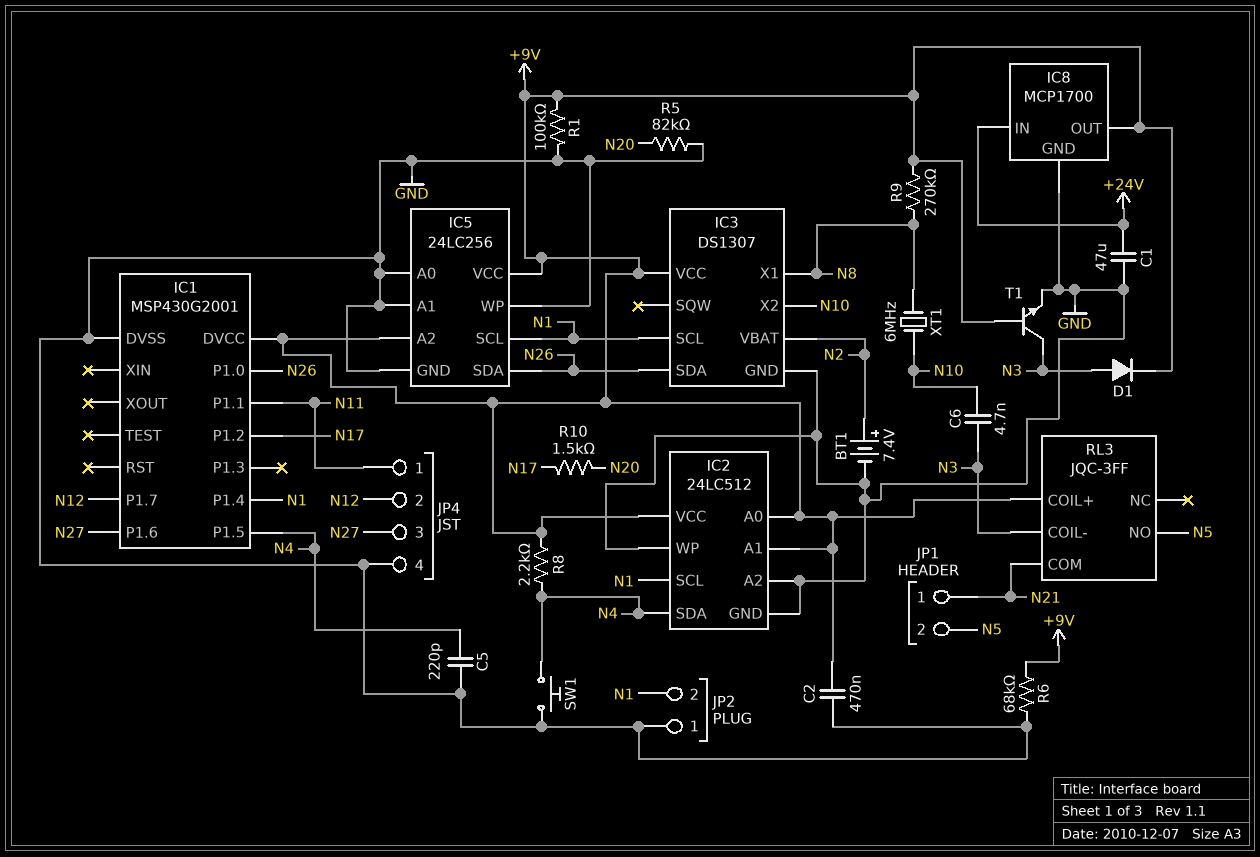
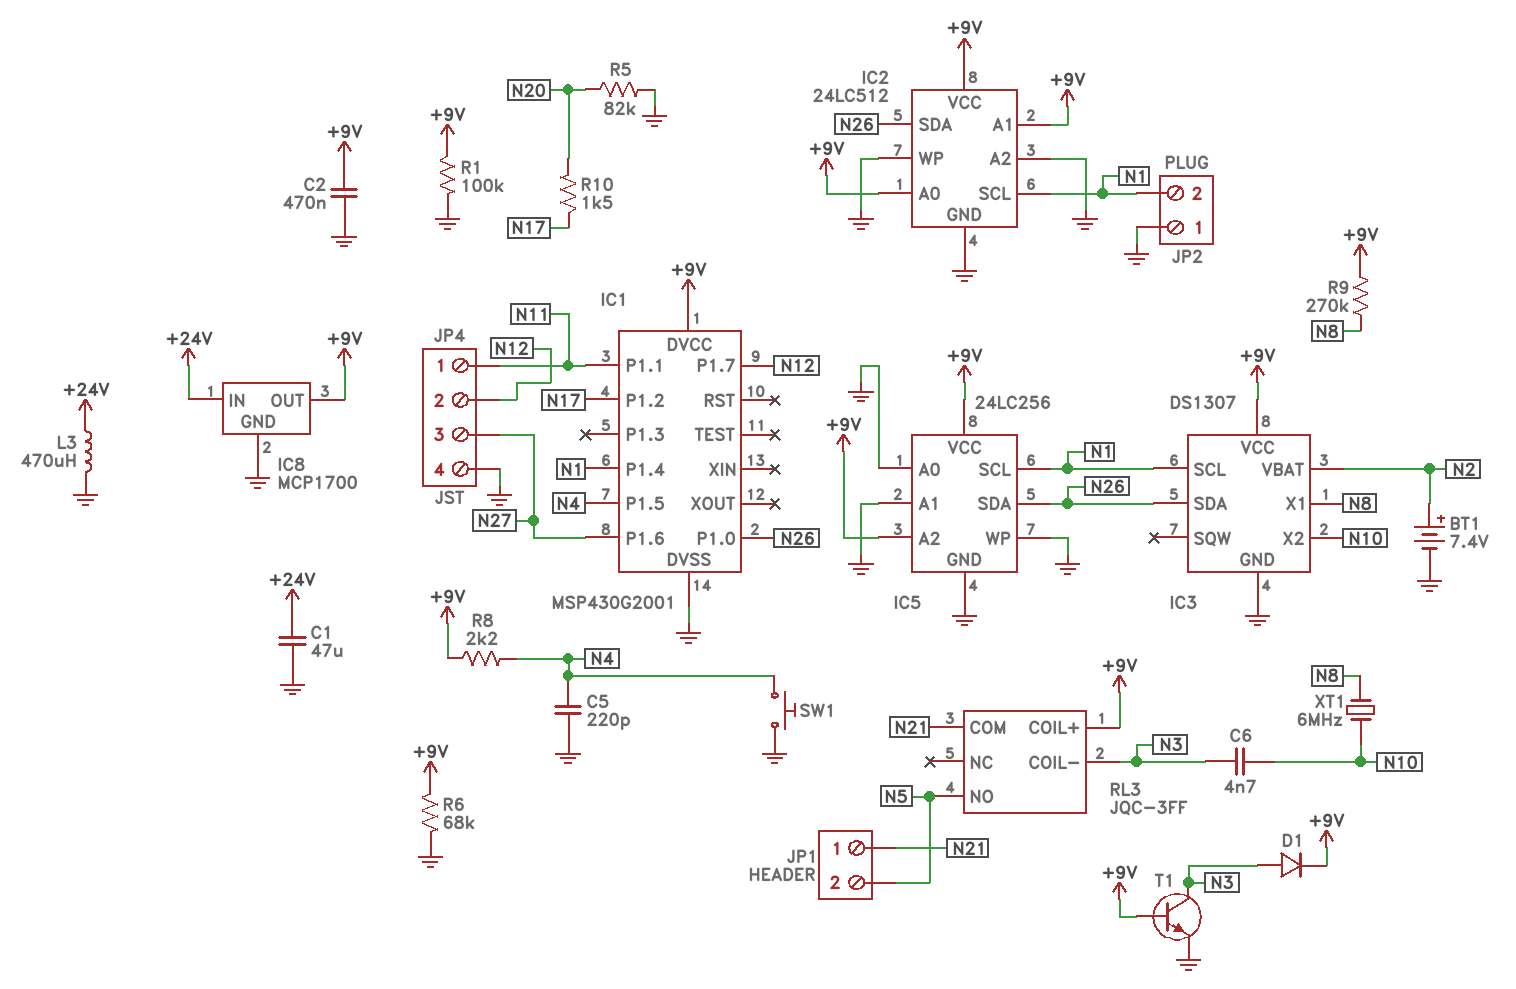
IC2 pin SDA: N4 -> N26
L3: none -> 470uH (+24V, GND)

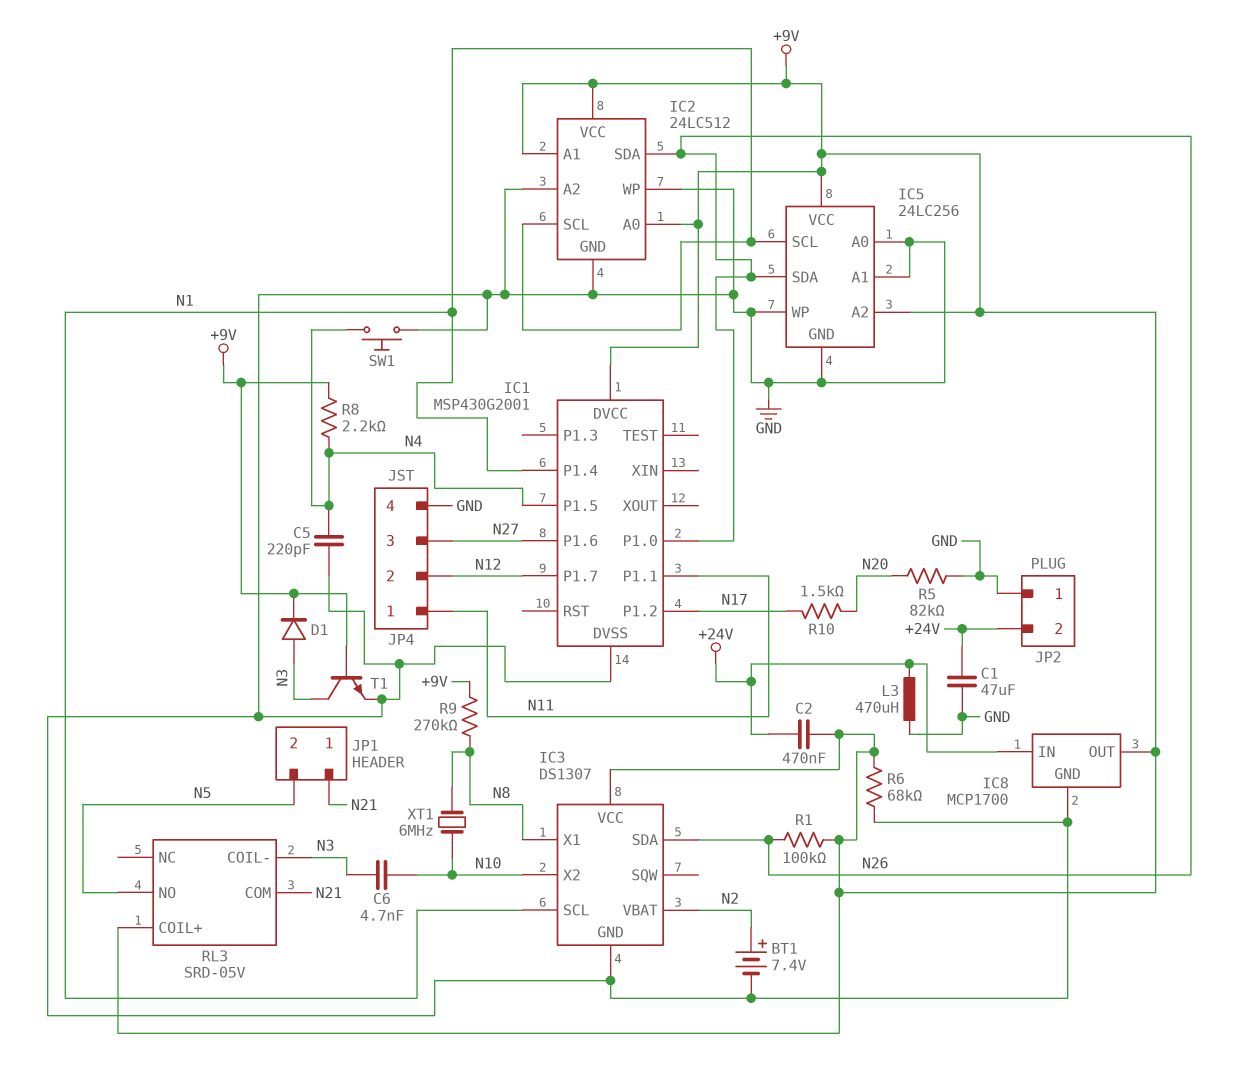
C2: 470nF (+9V, GND) -> 470nF (+9V, +24V)
JP2 pin 2: N1 -> +24V
R1: 100k (+9V, GND) -> 100k (+9V, N26)
RL3: JQC-3FF -> SRD-05V

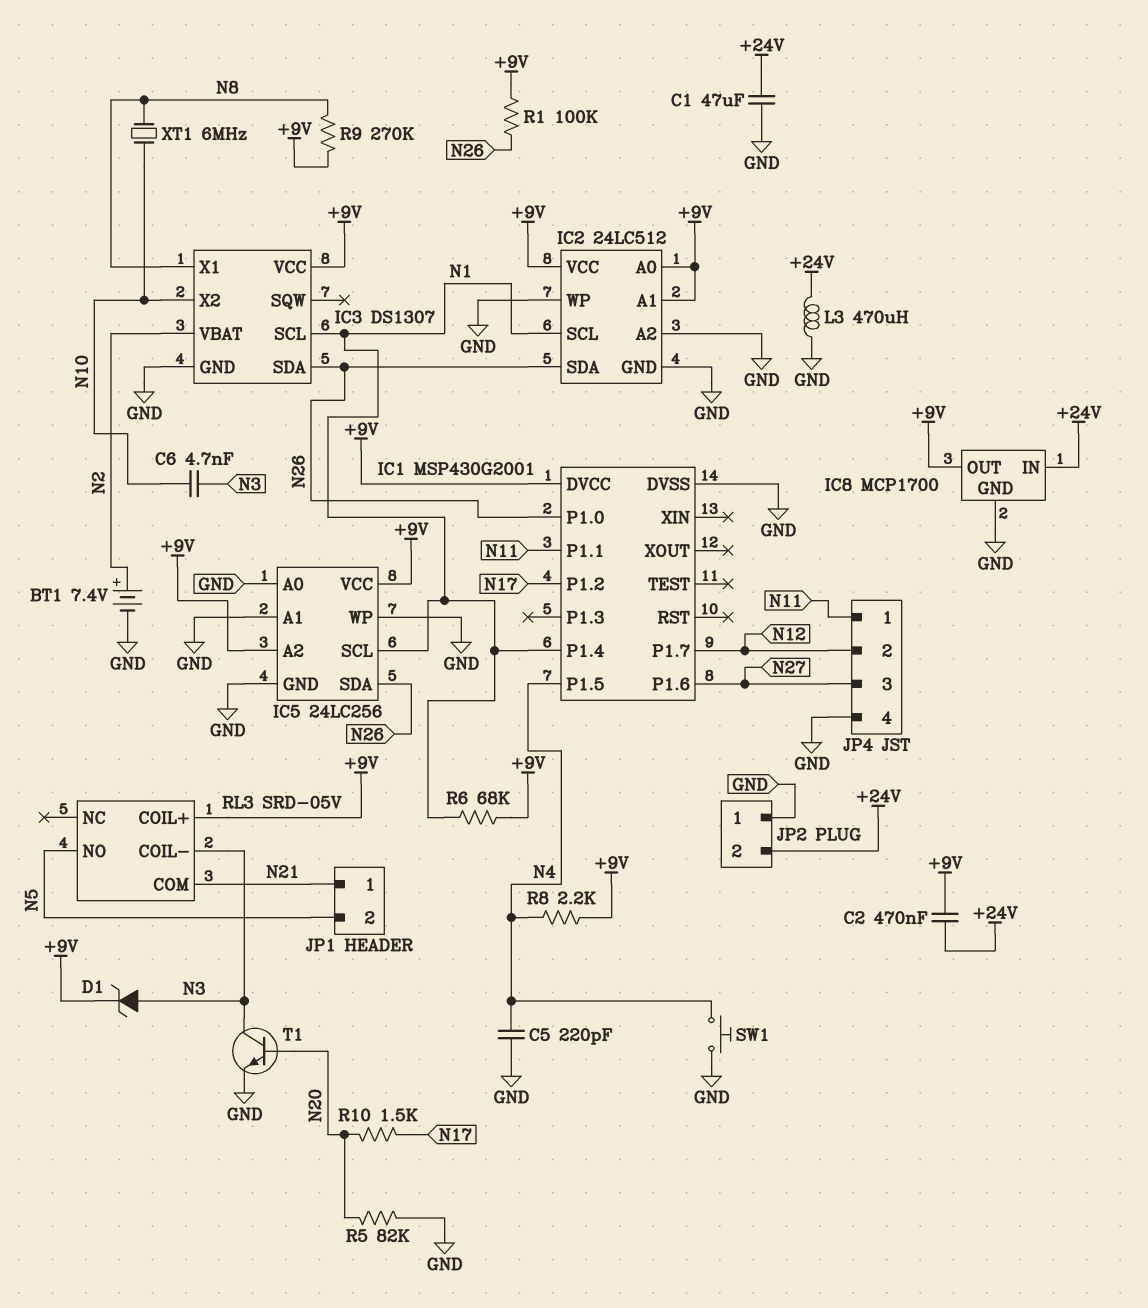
D1: diode (A N3, K +9V) -> zener (A N3, K +9V)
R6: 68k (+9V, GND) -> 68k (+9V, N1)
T1: NPN (B +9V, C N3, E GND) -> NPN (B N20, C N3, E GND)

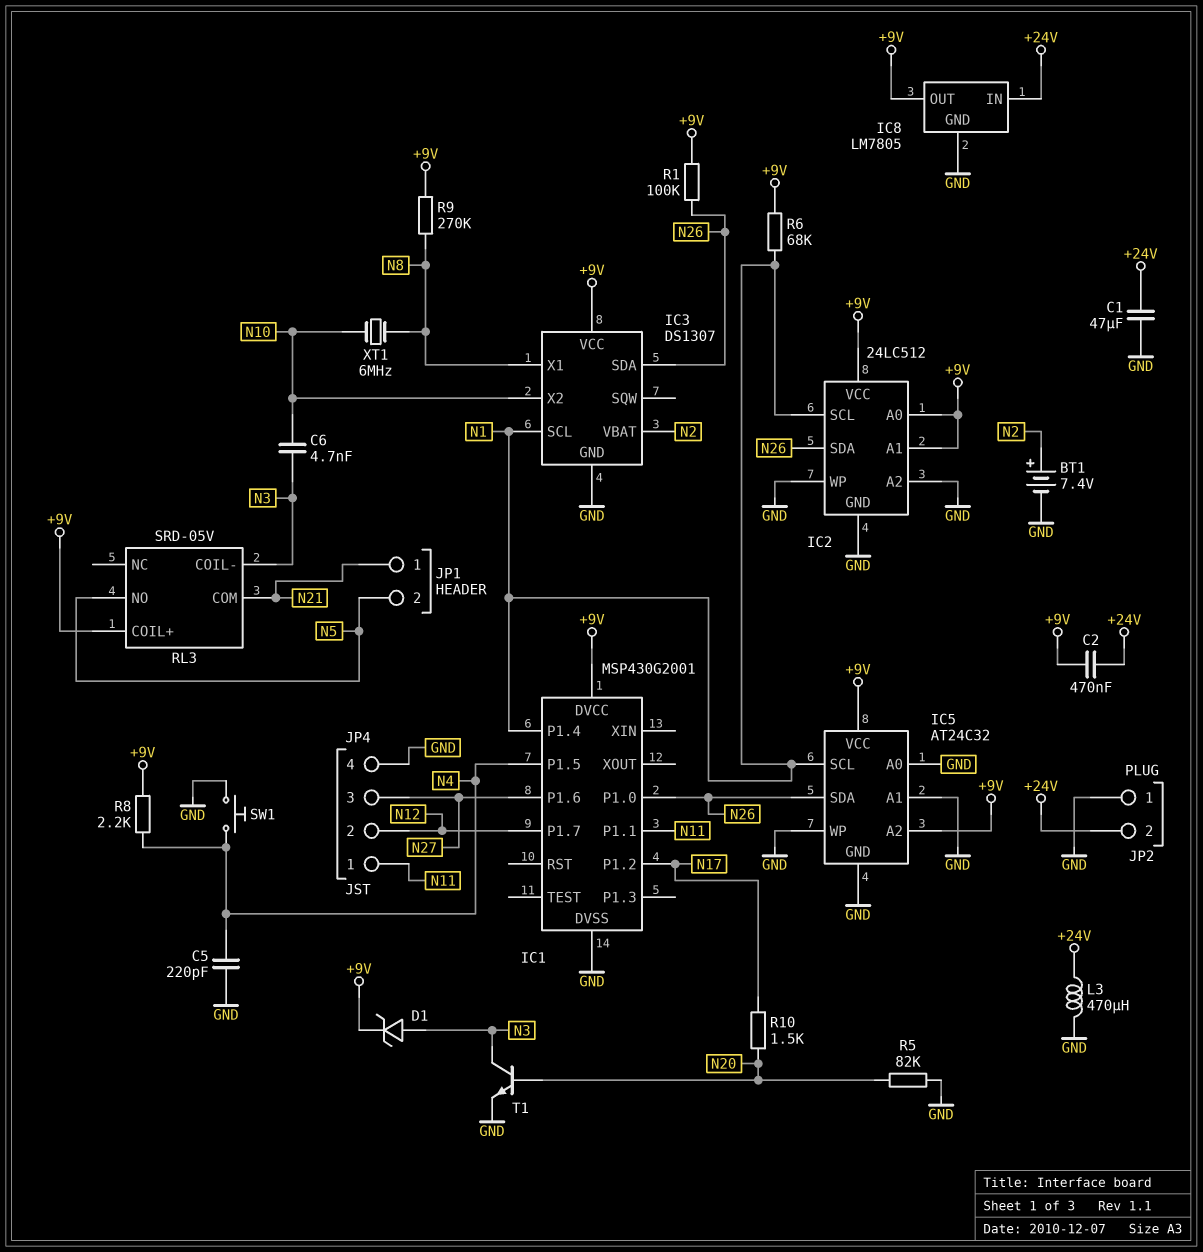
IC5: 24LC256 -> AT24C32
IC8: MCP1700 -> LM7805

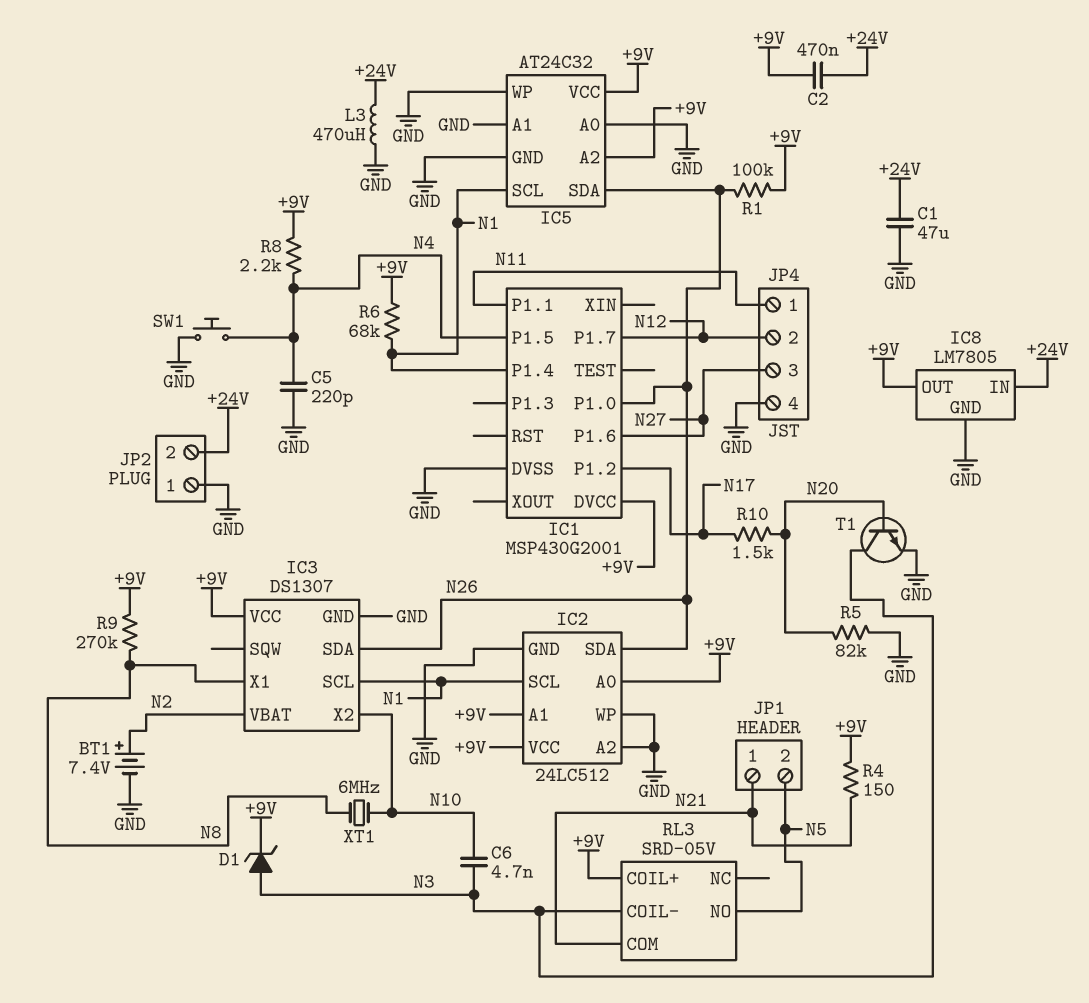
R4: none -> 150 (+9V, N21)

